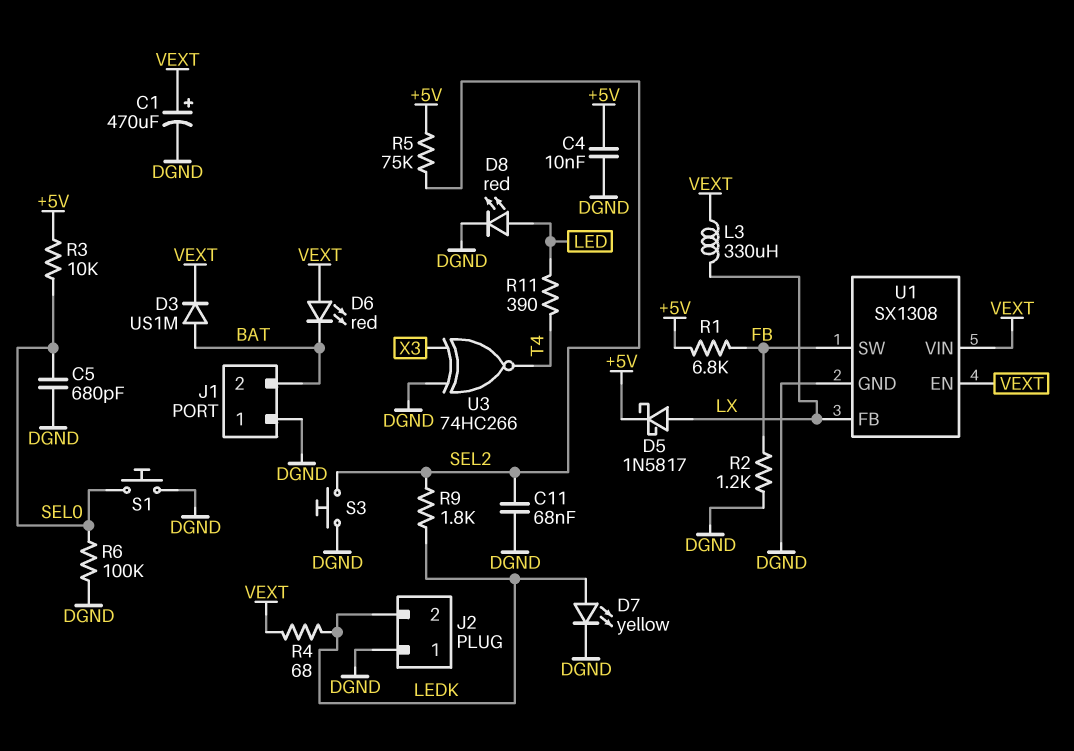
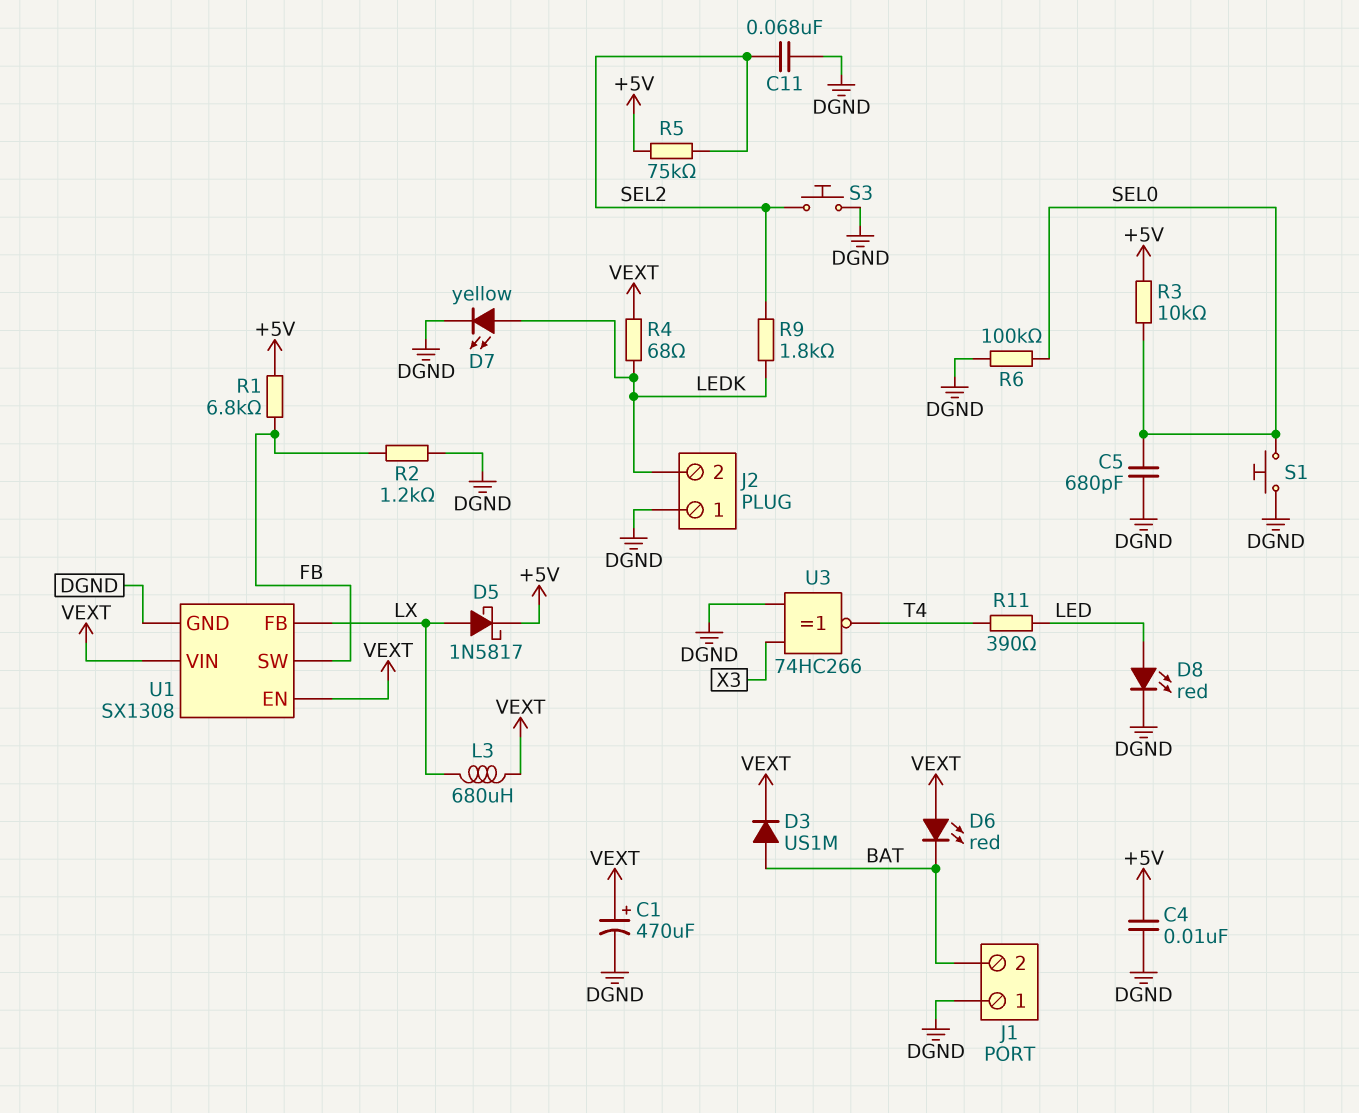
L3: 330uH (LX, VEXT) -> 680uH (LX, VEXT)

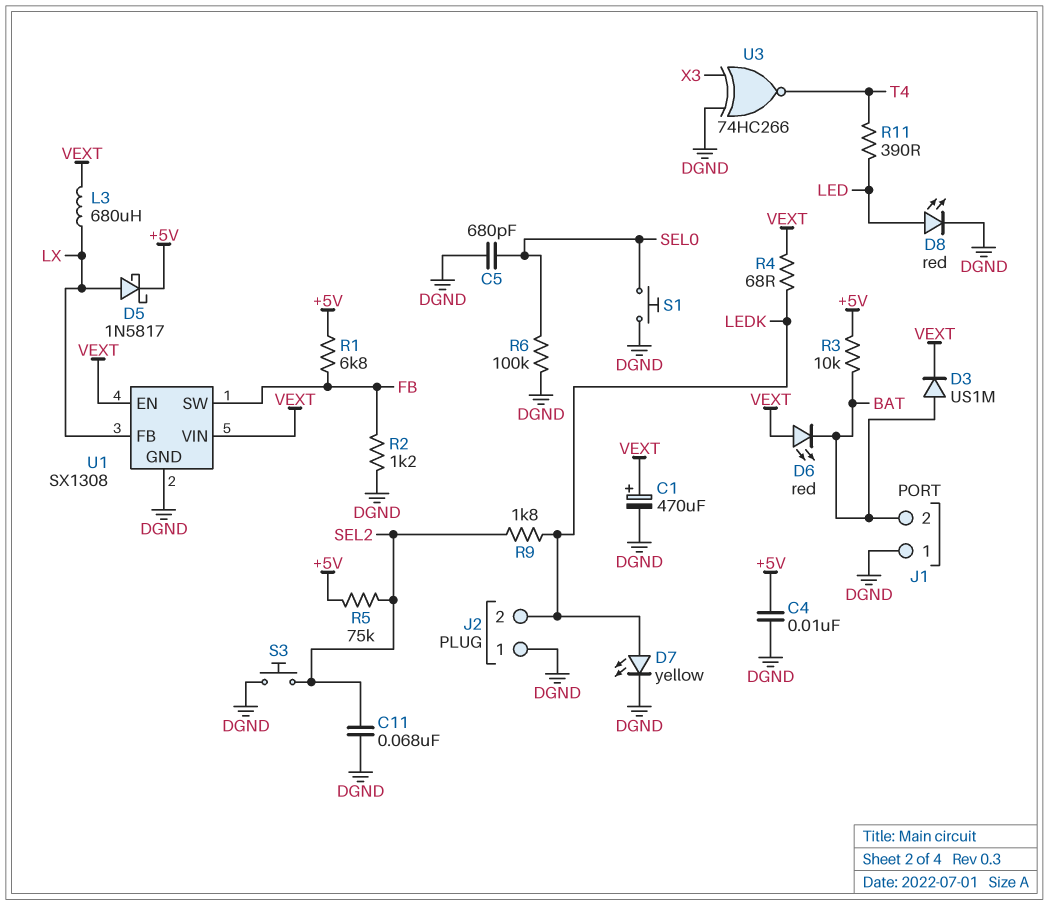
R3: 10k (+5V, SEL0) -> 10k (+5V, BAT)

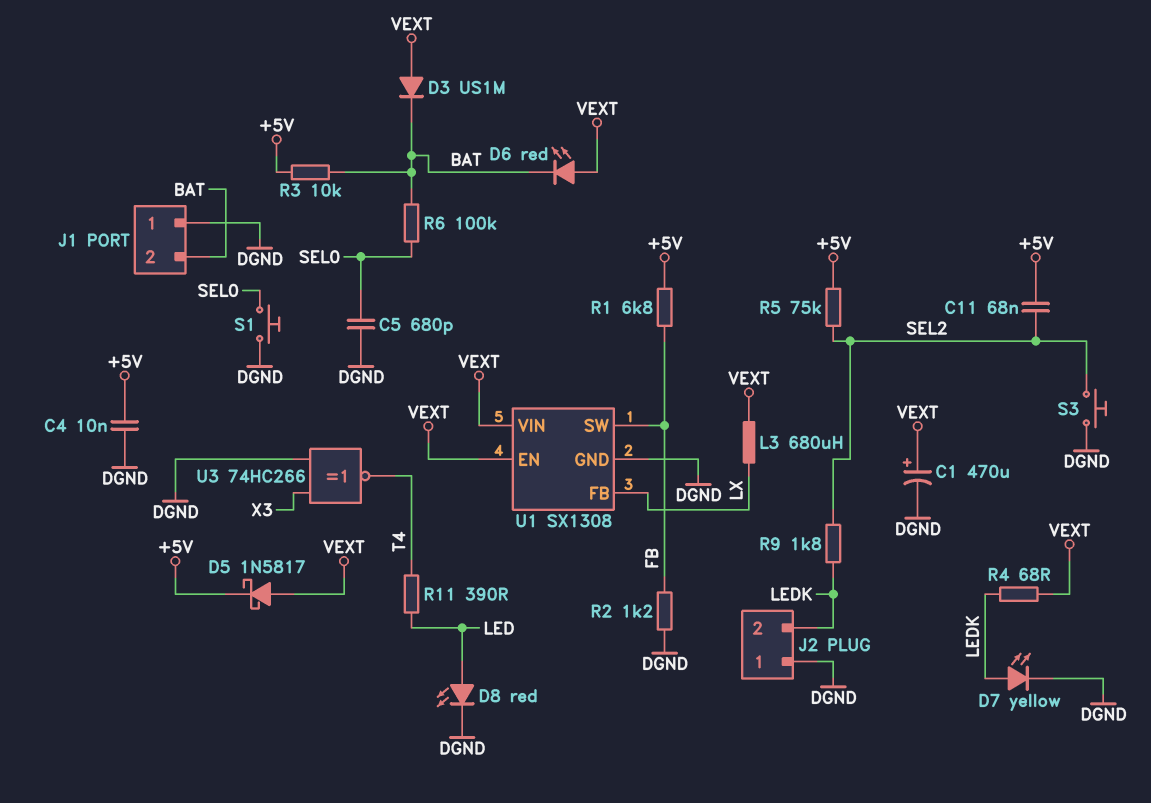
C11: 68nF (DGND, SEL2) -> 68nF (+5V, SEL2)
D3: diode US1M (A BAT, K VEXT) -> diode US1M (A VEXT, K BAT)
D5: schottky 1N5817 (A LX, K +5V) -> schottky 1N5817 (A VEXT, K +5V)
R6: 100k (DGND, SEL0) -> 100k (BAT, SEL0)

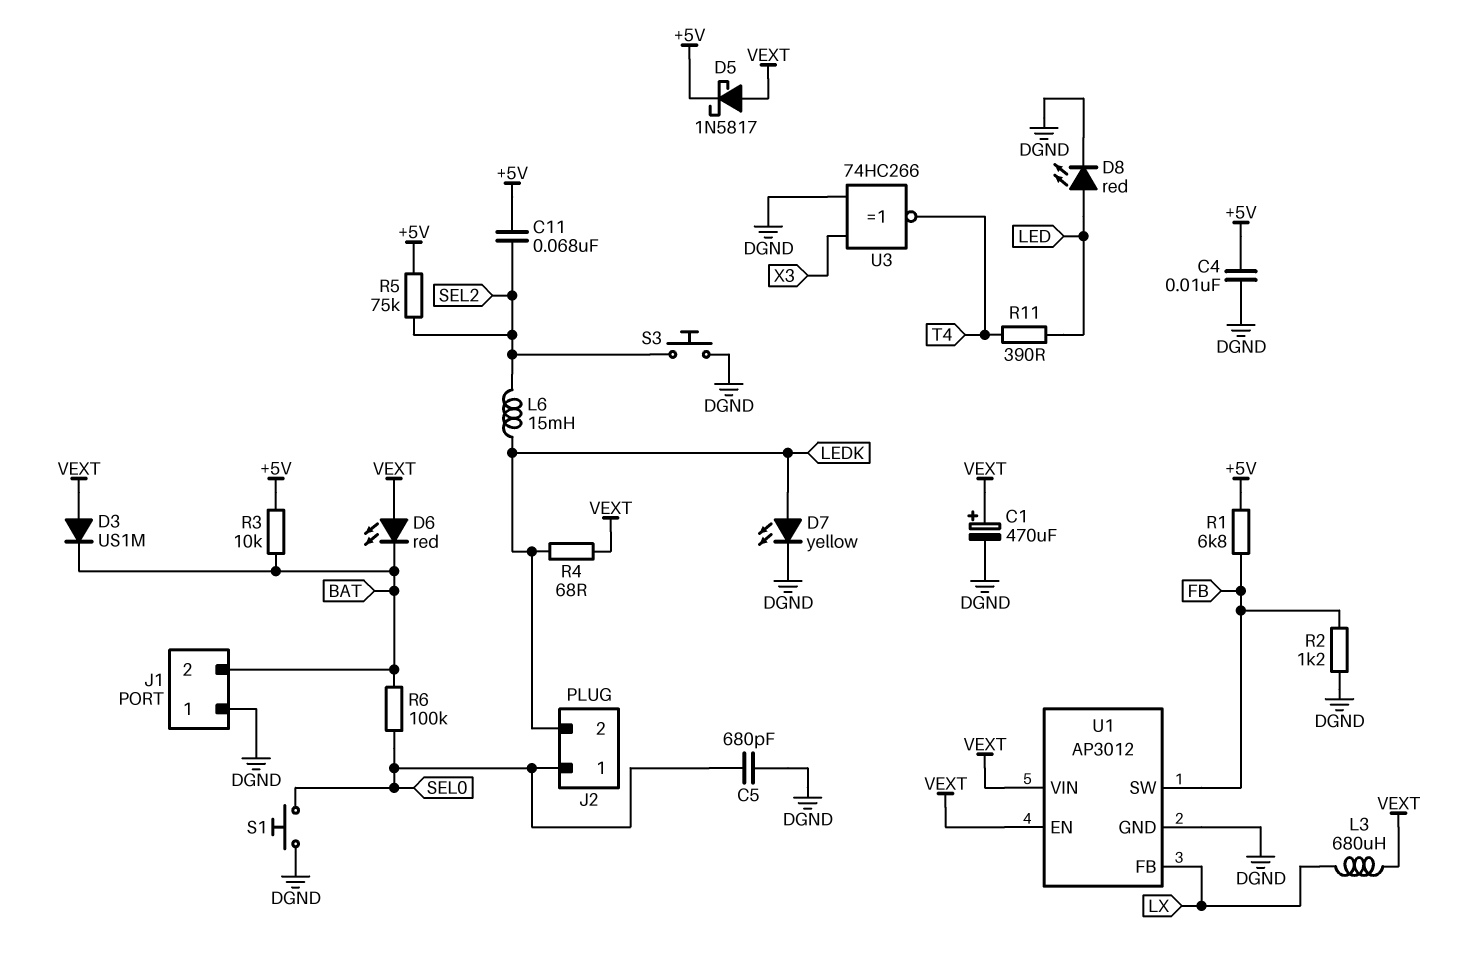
J2 pin 1: DGND -> SEL0
L6: none -> 15mH (LEDK, SEL2)
R9: 1.8k (LEDK, SEL2) -> none
U1: SX1308 -> AP3012

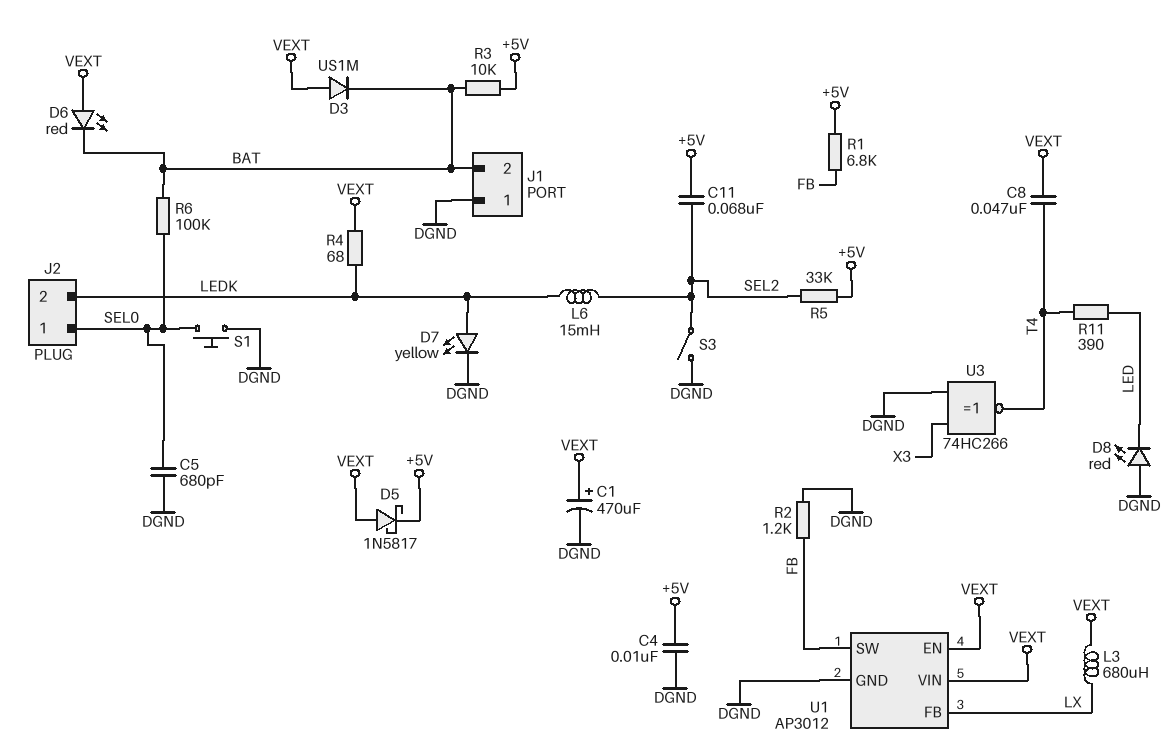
C8: none -> 47nF (T4, VEXT)
D8: LED red (A LED, K DGND) -> LED red (A DGND, K LED)
R5: 75k (+5V, SEL2) -> 33k (+5V, SEL2)
S3: button (DGND, SEL2) -> switch (DGND, SEL2)

